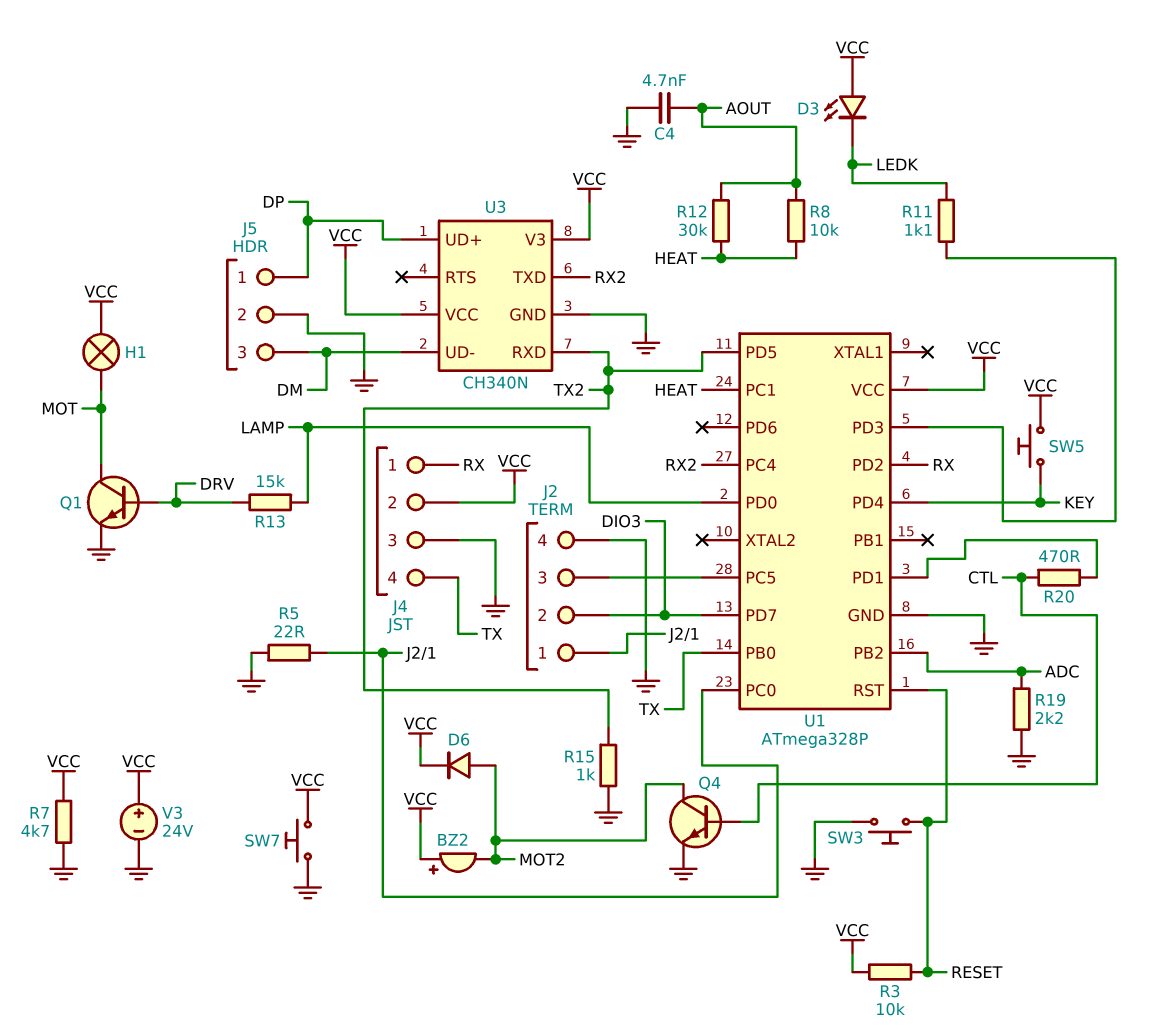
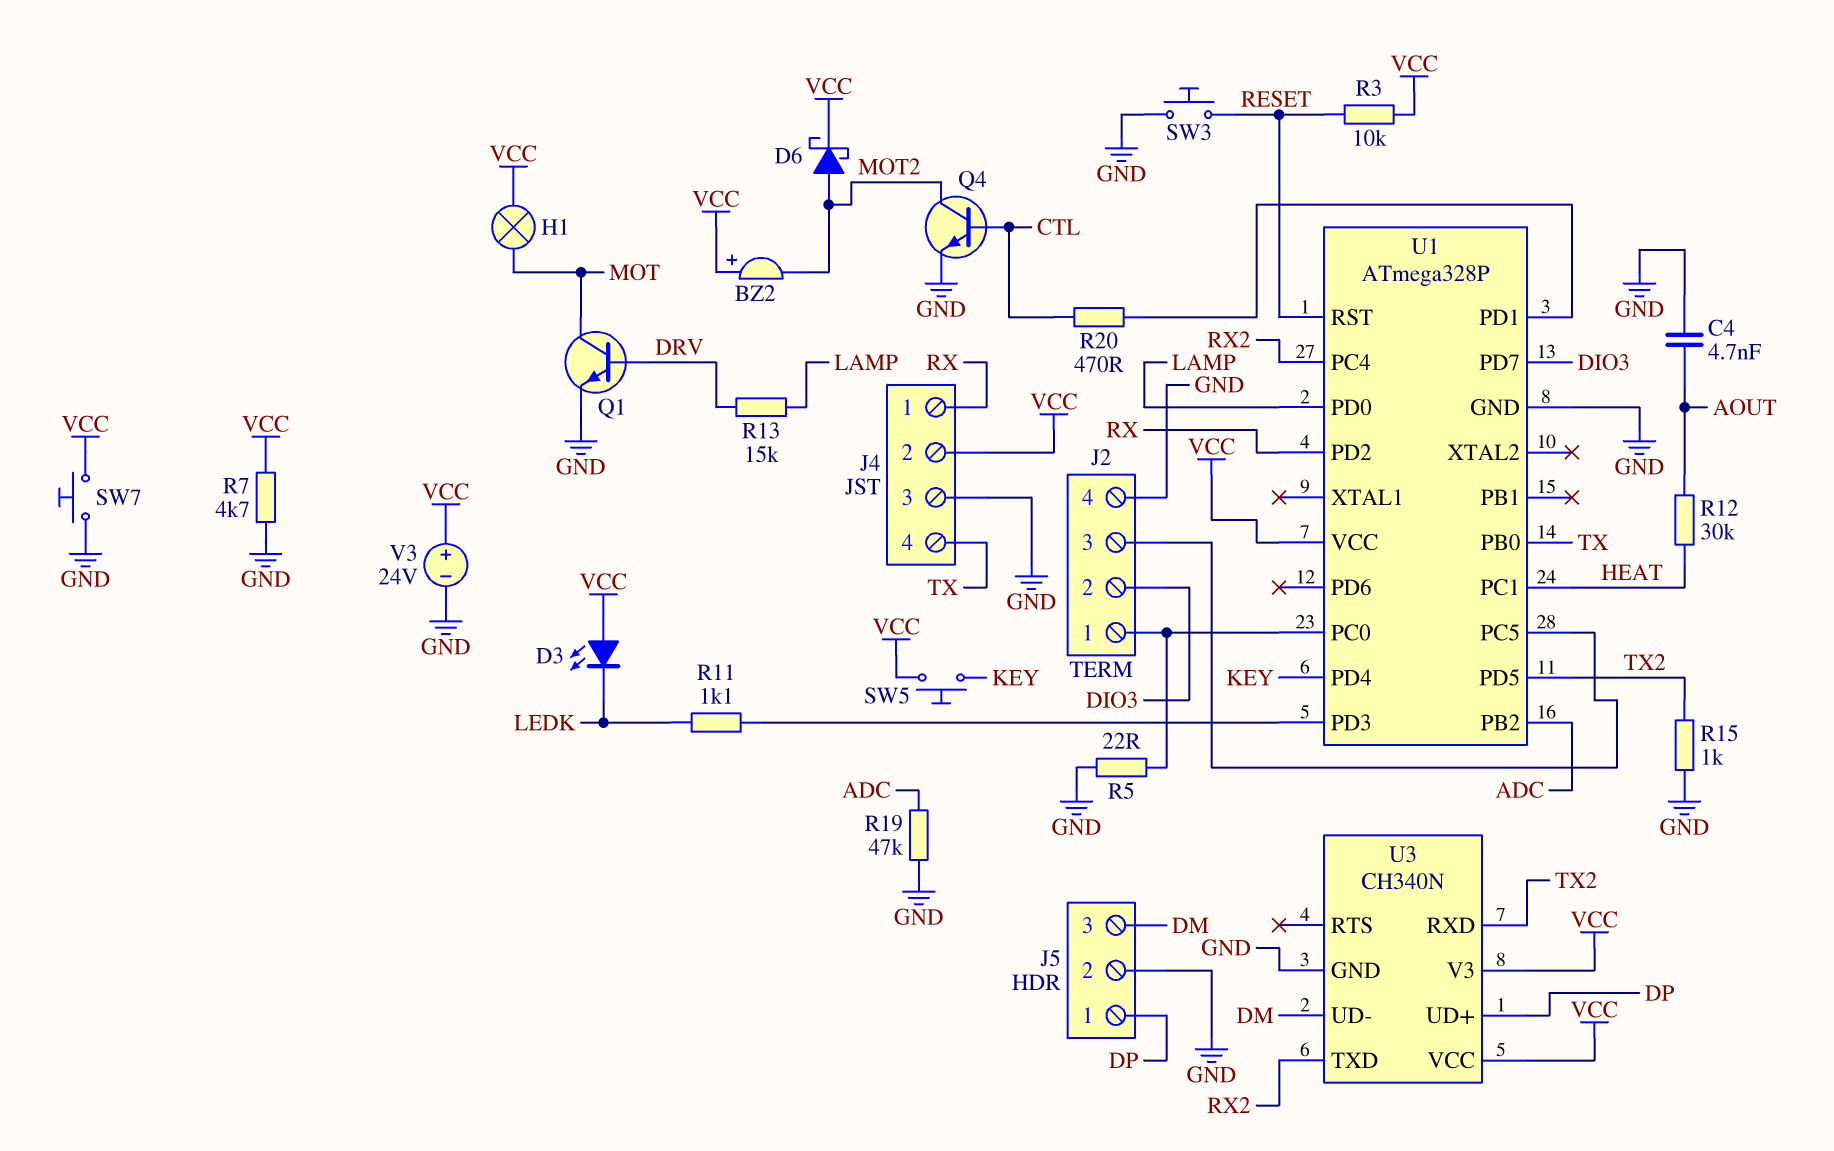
D6: diode (A MOT2, K VCC) -> schottky (A MOT2, K VCC)
R8: 10k (AOUT, HEAT) -> none
R19: 2.2k (ADC, GND) -> 47k (ADC, GND)

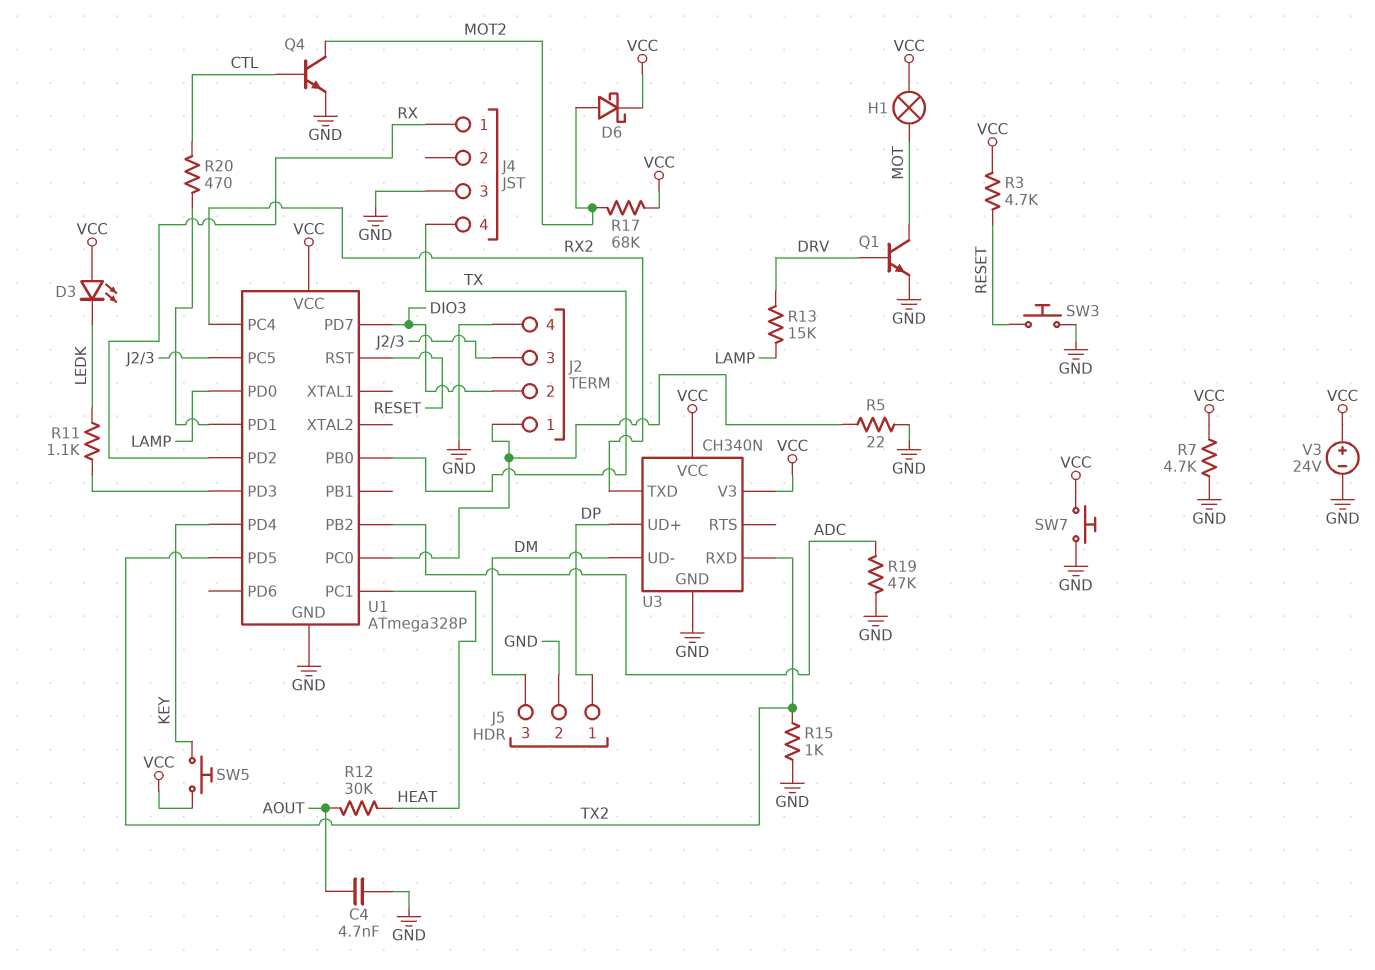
BZ2: buzzer (plus VCC, minus MOT2) -> none
J4 pin 2: VCC -> none
R3: 10k (RESET, VCC) -> 4.7k (RESET, VCC)
R17: none -> 68k (MOT2, VCC)

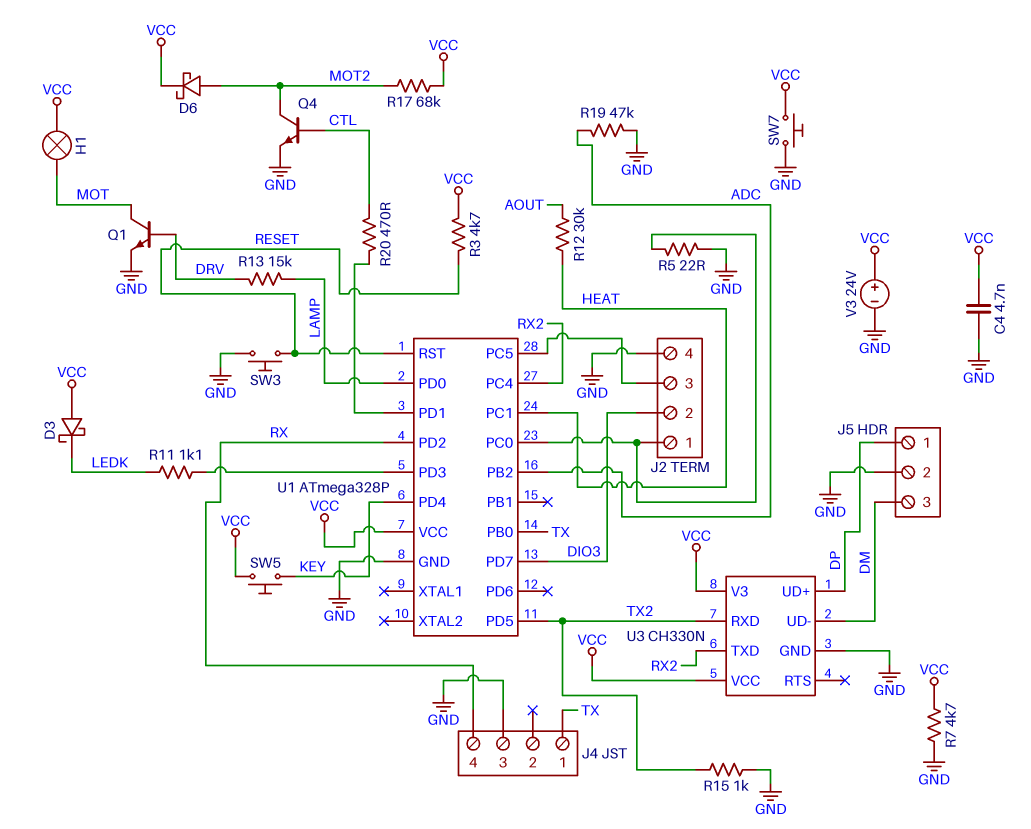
C4: 4.7nF (AOUT, GND) -> 4.7nF (GND, VCC)
D3: LED (A VCC, K LEDK) -> schottky (A VCC, K LEDK)
J4 pin 1: RX -> TX
J4 pin 4: TX -> RX
U3: CH340N -> CH330N

